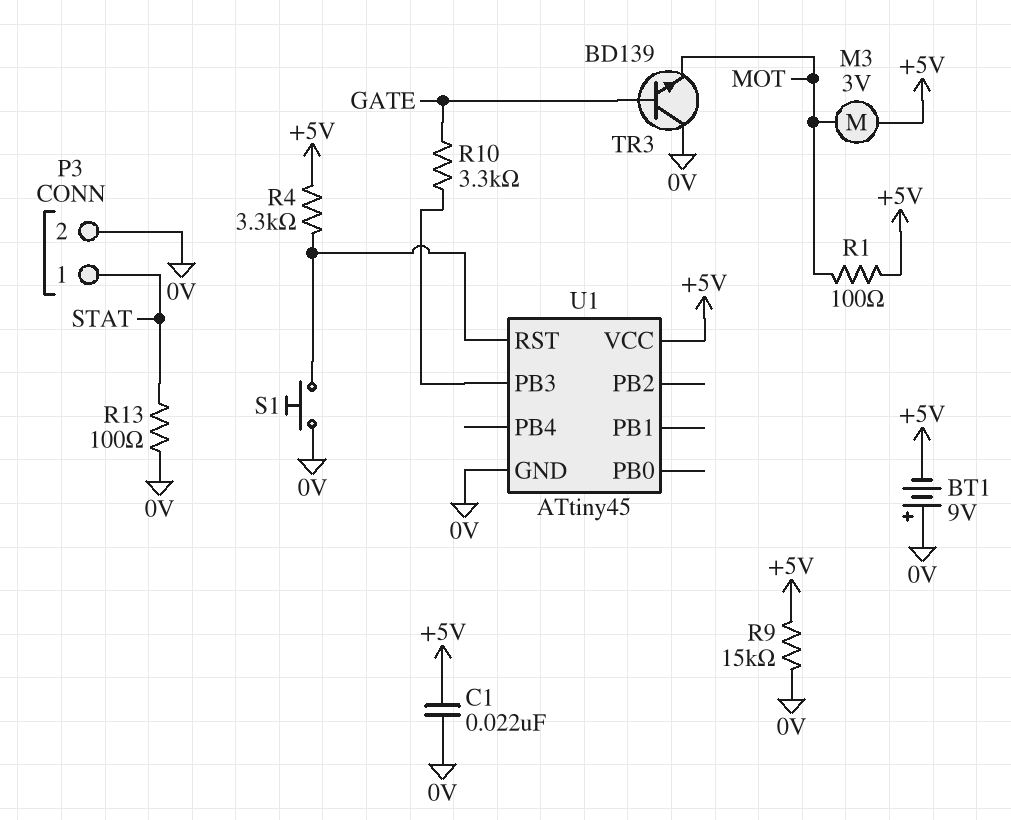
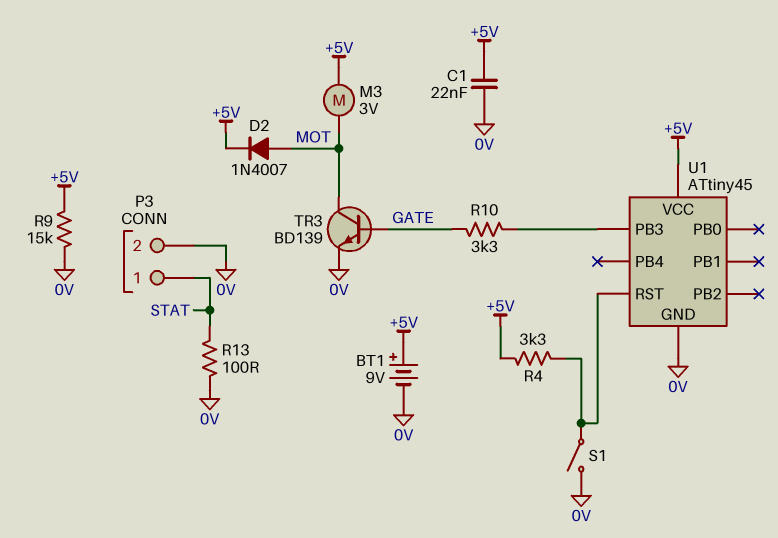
BT1: 9V (plus 0V, minus +5V) -> 9V (plus +5V, minus 0V)
D2: none -> diode 1N4007 (A MOT, K +5V)
R1: 100 (+5V, MOT) -> none
S1: button (0V, U1/RST) -> switch (0V, U1/RST)
TR3: NPN BD139 (B GATE, C 0V, E MOT) -> NPN BD139 (B GATE, C MOT, E 0V)

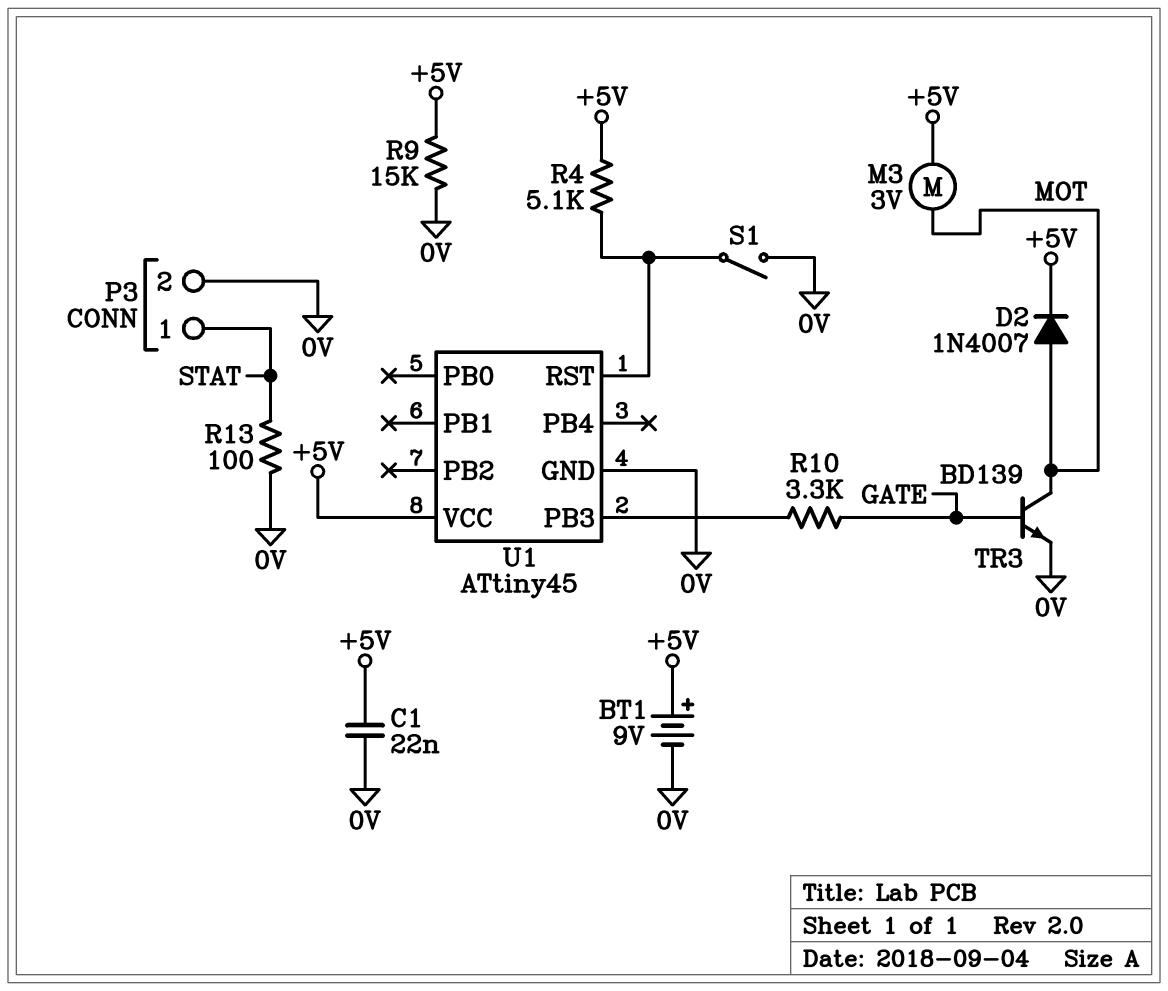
R4: 3.3k (+5V, U1/RST) -> 5.1k (+5V, U1/RST)

